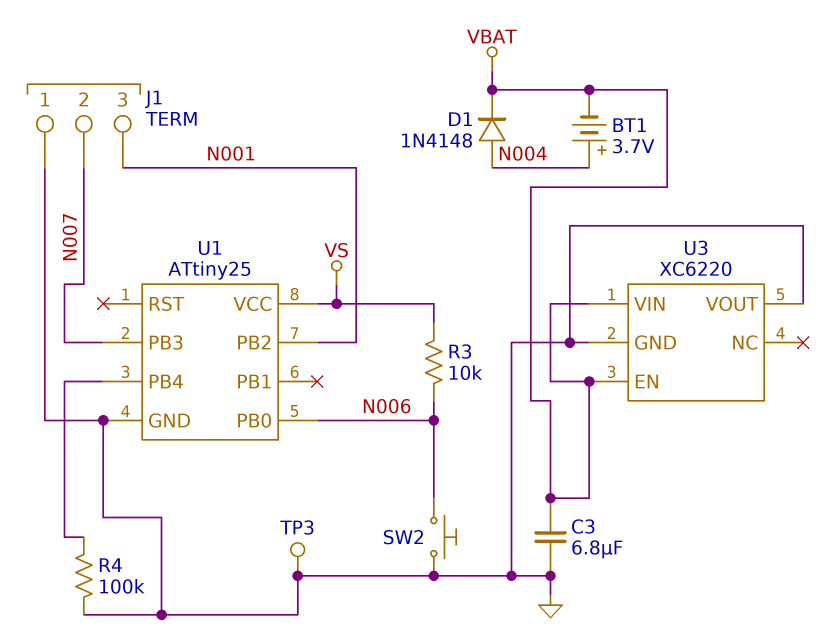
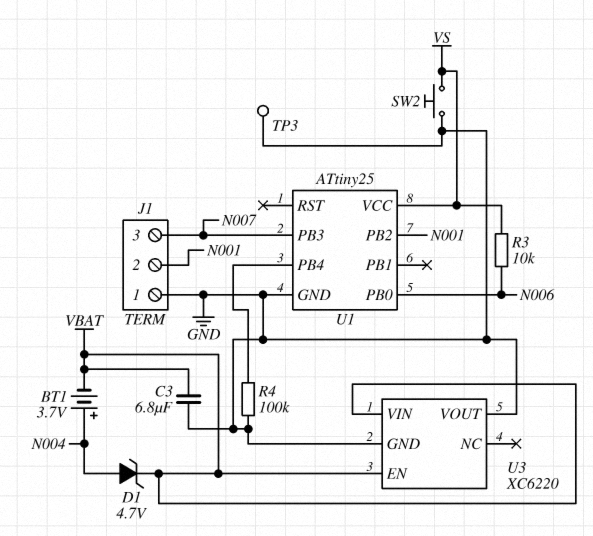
D1: diode 1N4148 (A N004, K VBAT) -> zener 4.7V (A N004, K VBAT)
J1 pin 2: N007 -> N001
J1 pin 3: N001 -> N007
SW2: button (GND, N006) -> button (GND, VS)

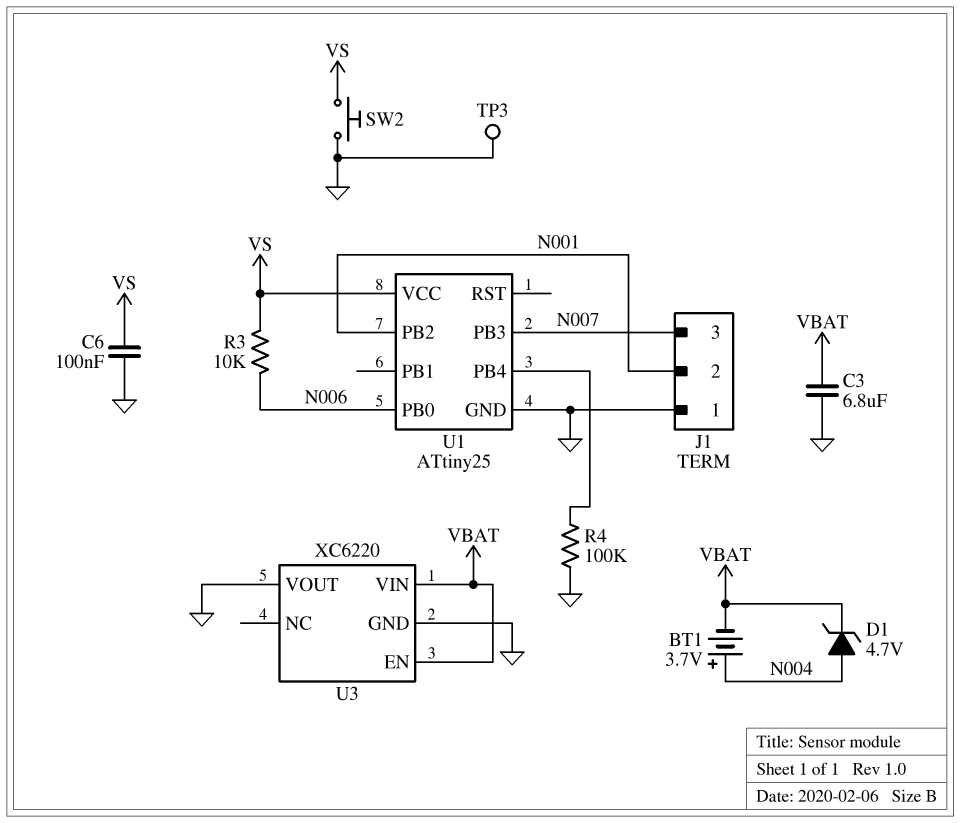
C6: none -> 100nF (GND, VS)

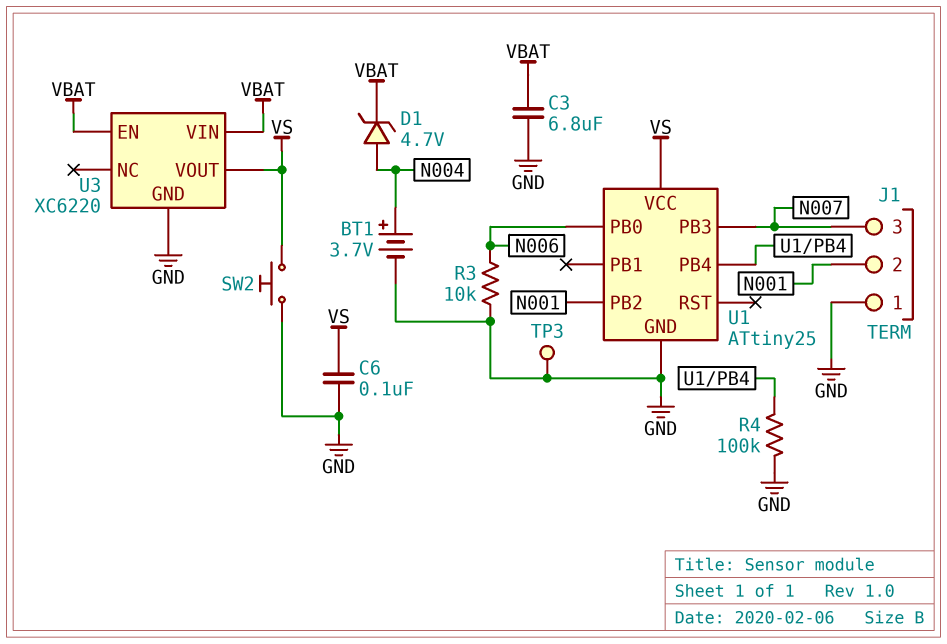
BT1: 3.7V (plus N004, minus VBAT) -> 3.7V (plus N004, minus GND)
R3: 10k (N006, VS) -> 10k (GND, N006)
U3 pin VOUT: GND -> VS

